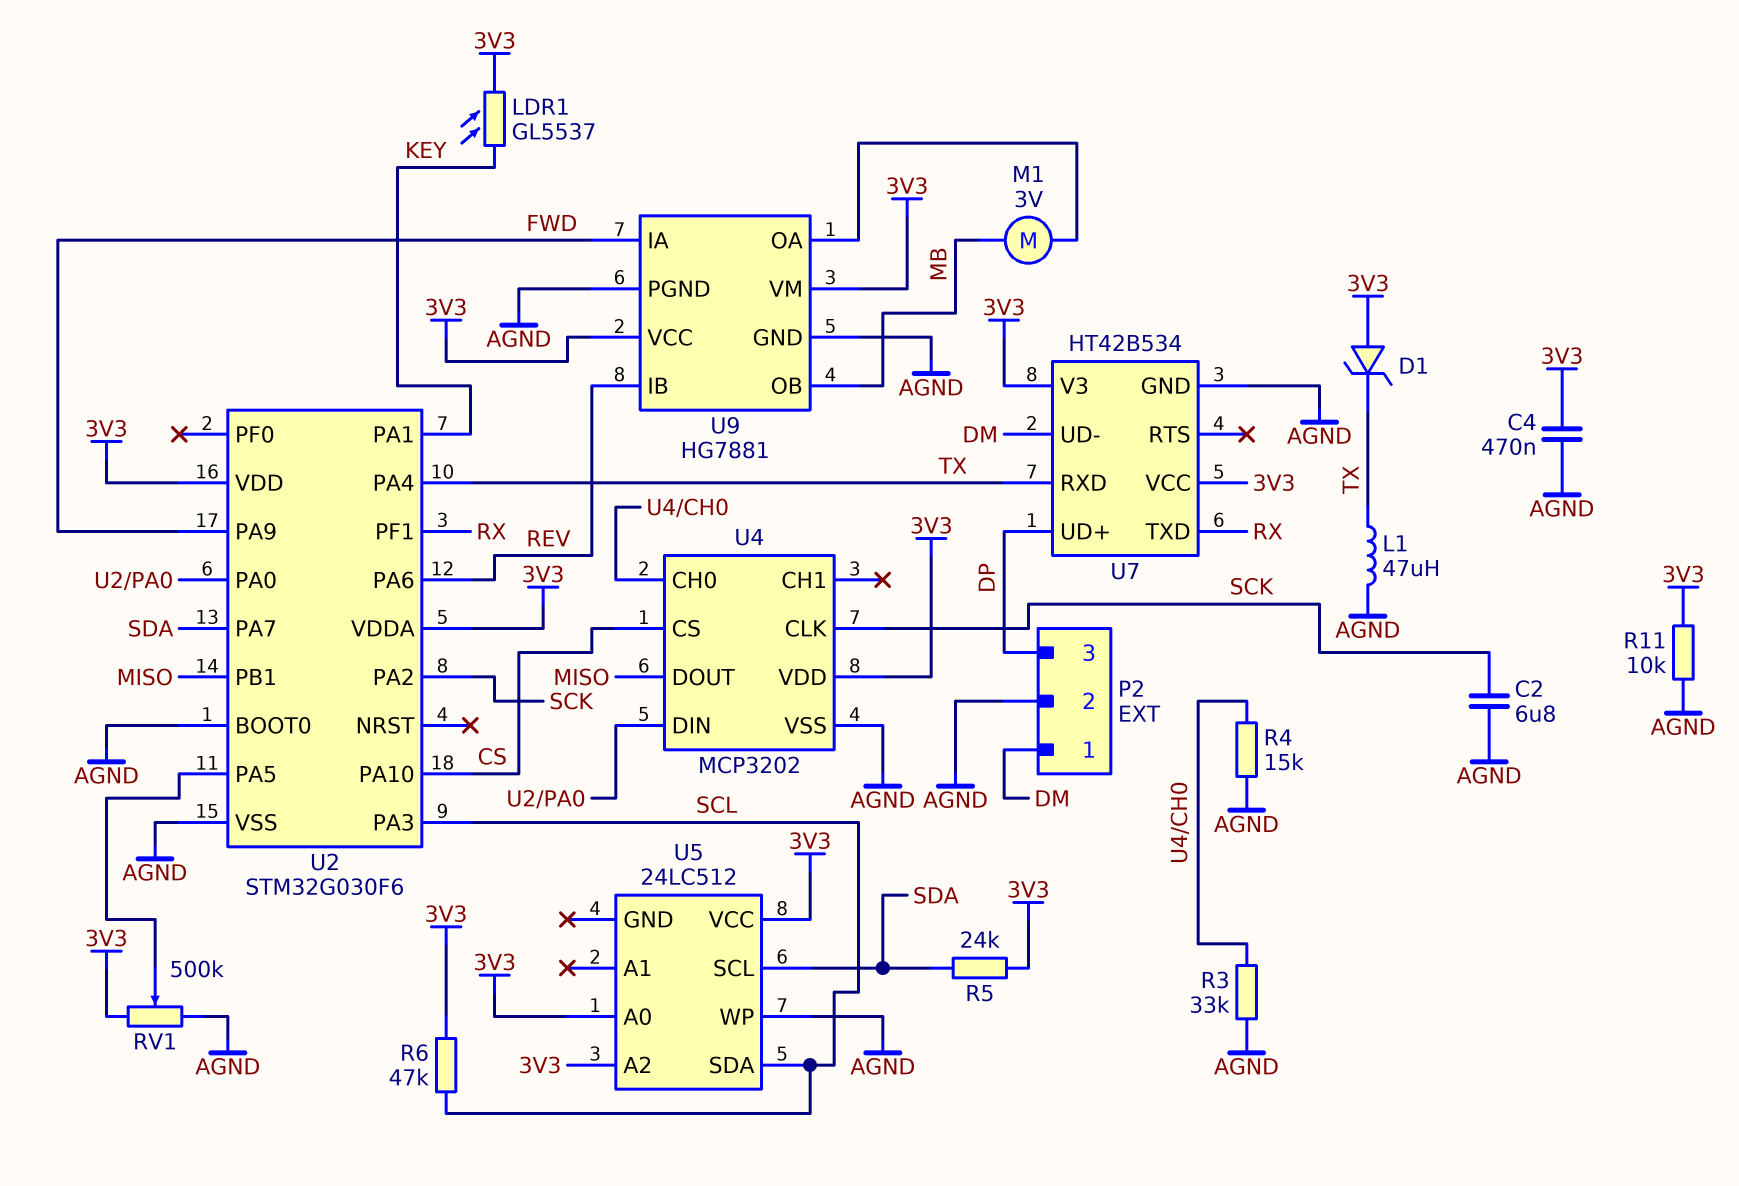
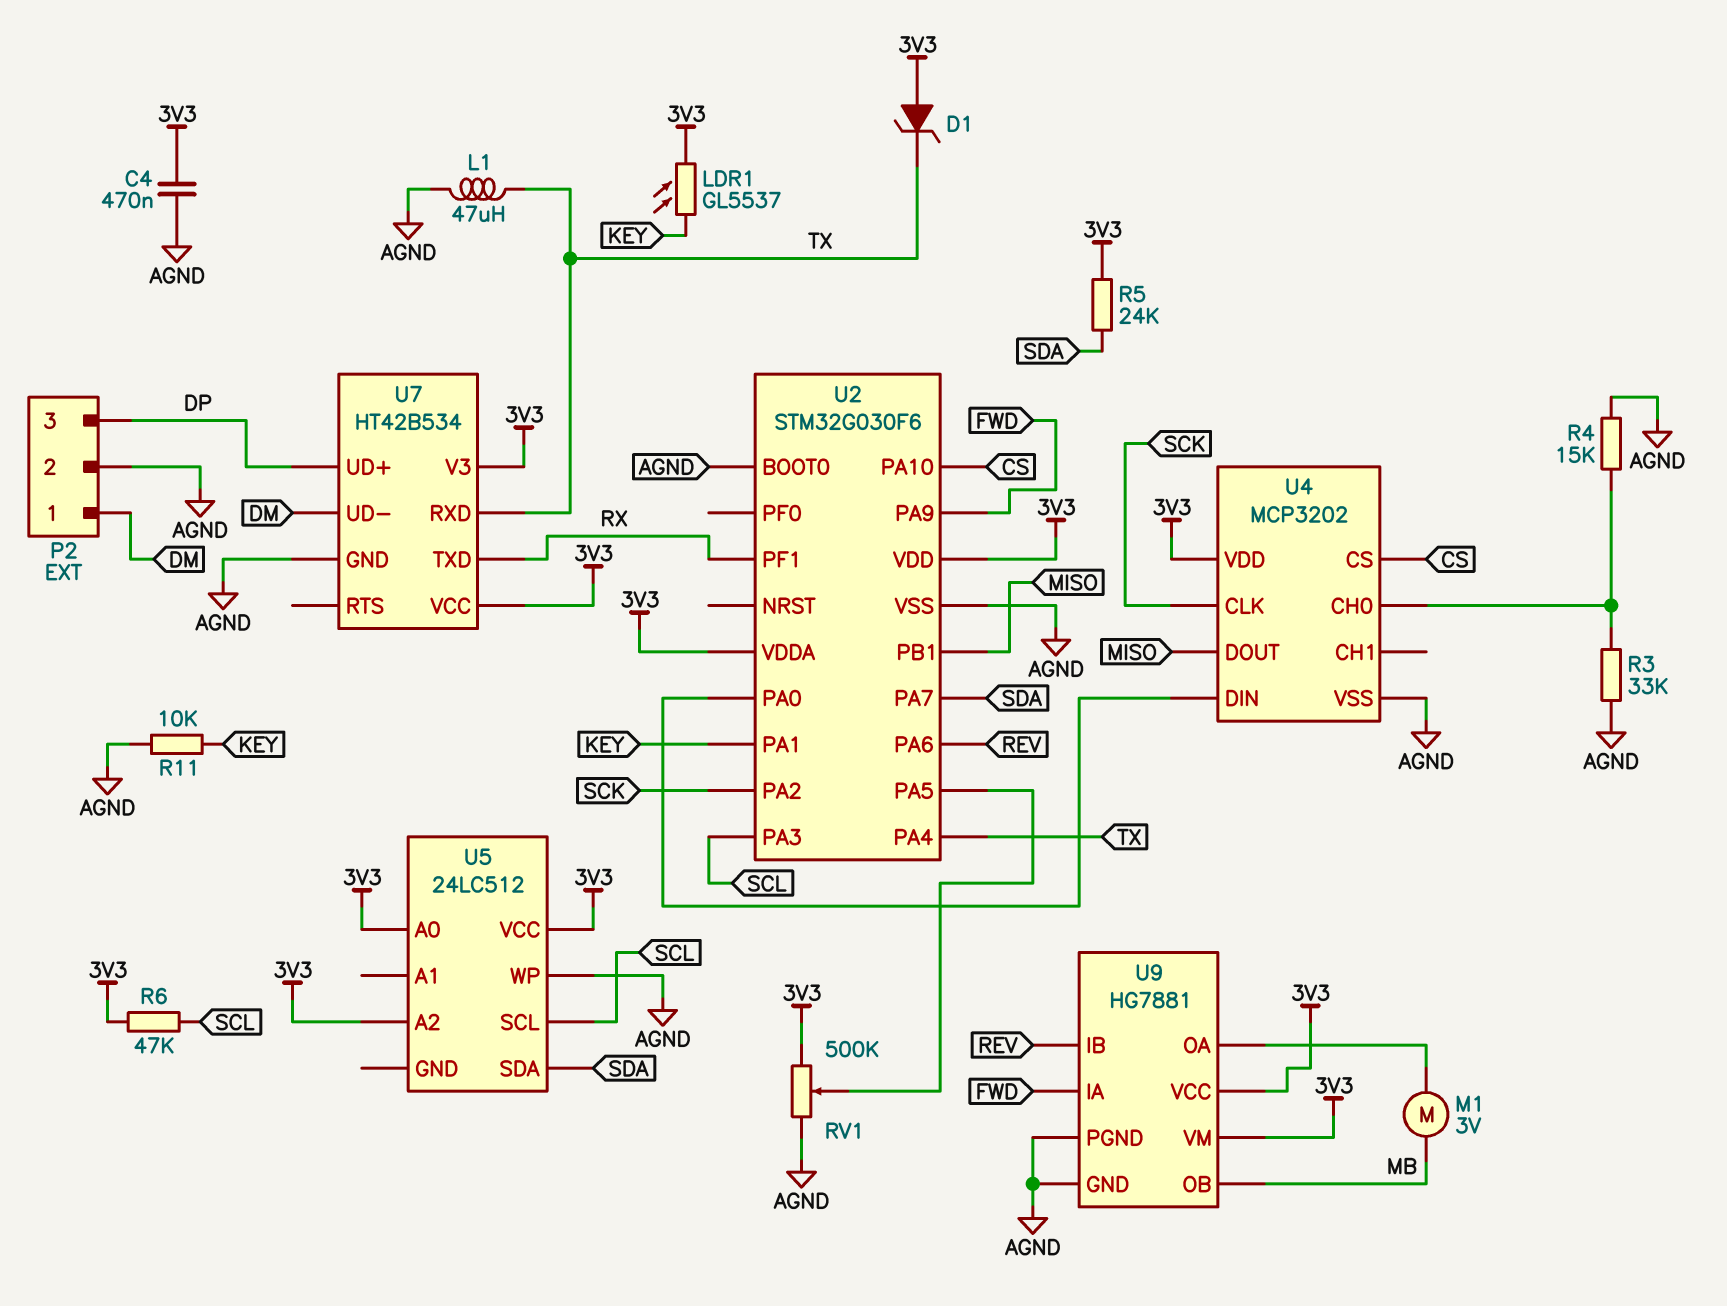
C2: 6.8uF (AGND, SCK) -> none
R11: 10k (3V3, AGND) -> 10k (AGND, KEY)
U5 pin SCL: SDA -> SCL
U5 pin SDA: SCL -> SDA

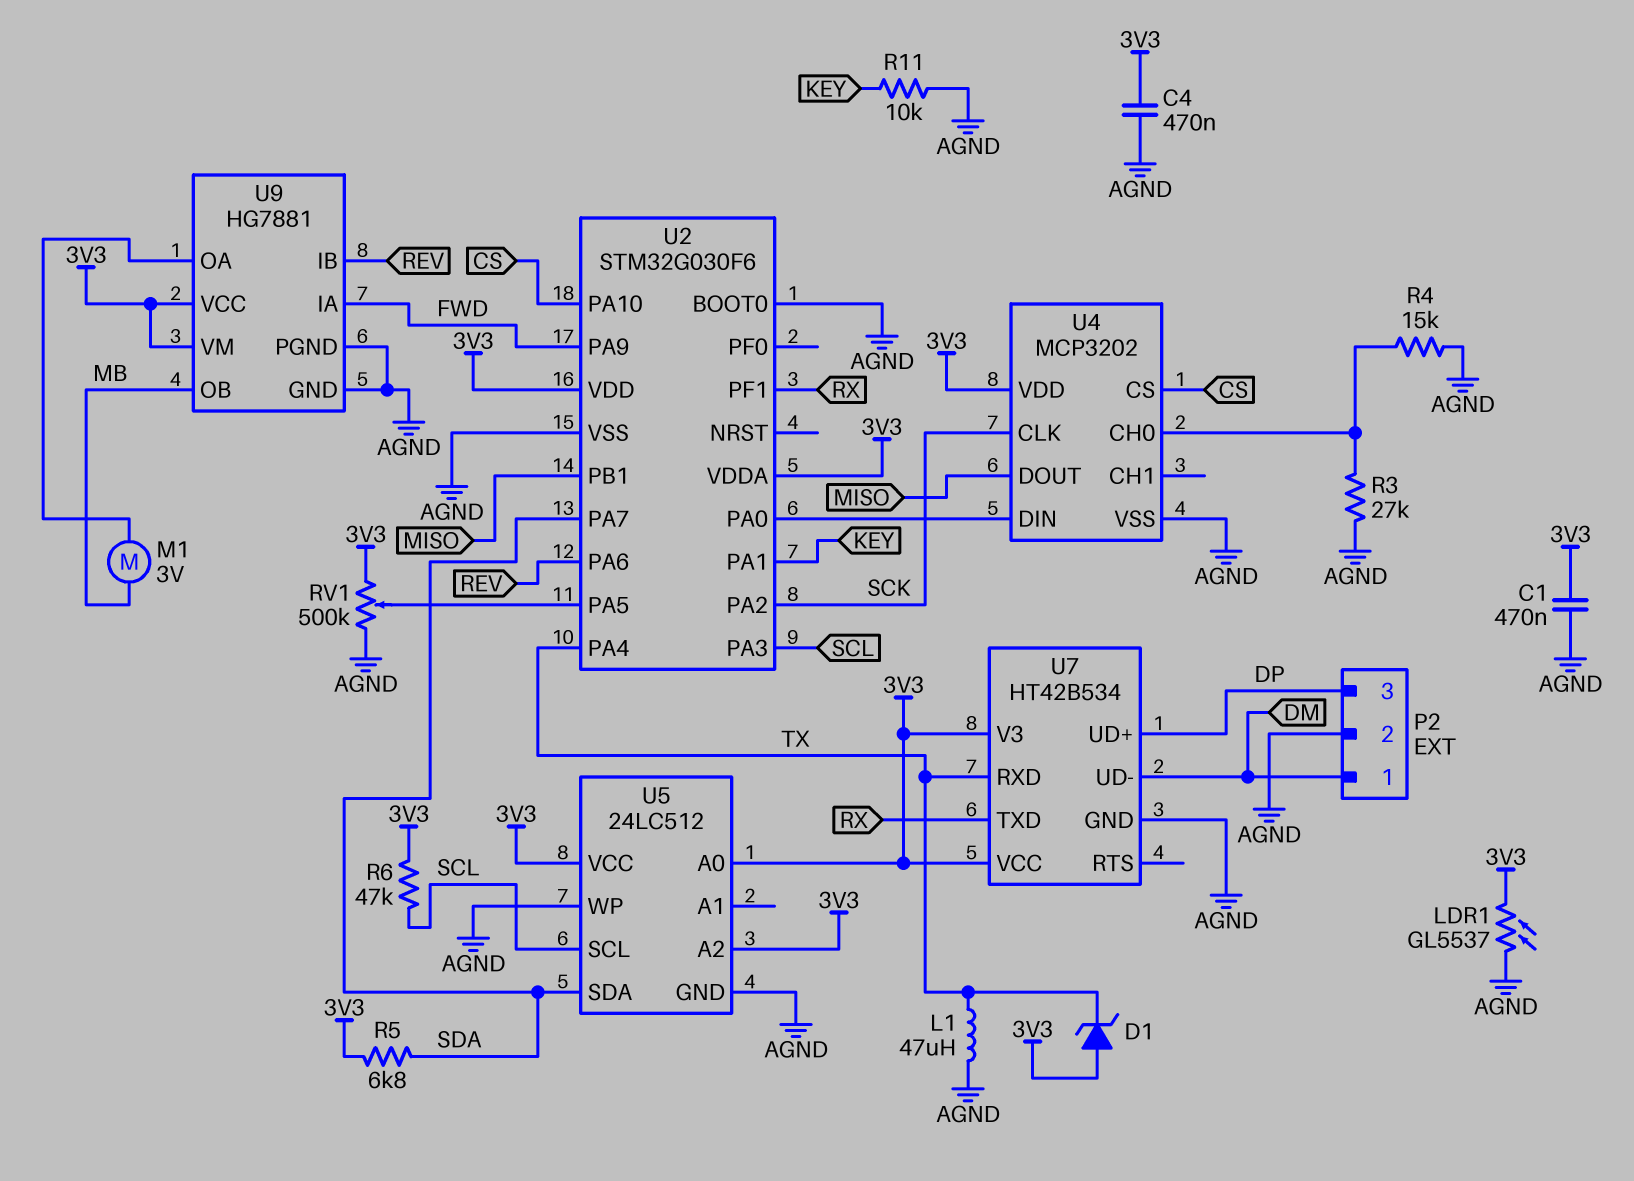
C1: none -> 470nF (3V3, AGND)
LDR1: GL5537 (3V3, KEY) -> GL5537 (3V3, AGND)
R3: 33k (AGND, U4/CH0) -> 27k (AGND, U4/CH0)
R5: 24k (3V3, SDA) -> 6.8k (3V3, SDA)
U5 pin GND: none -> AGND

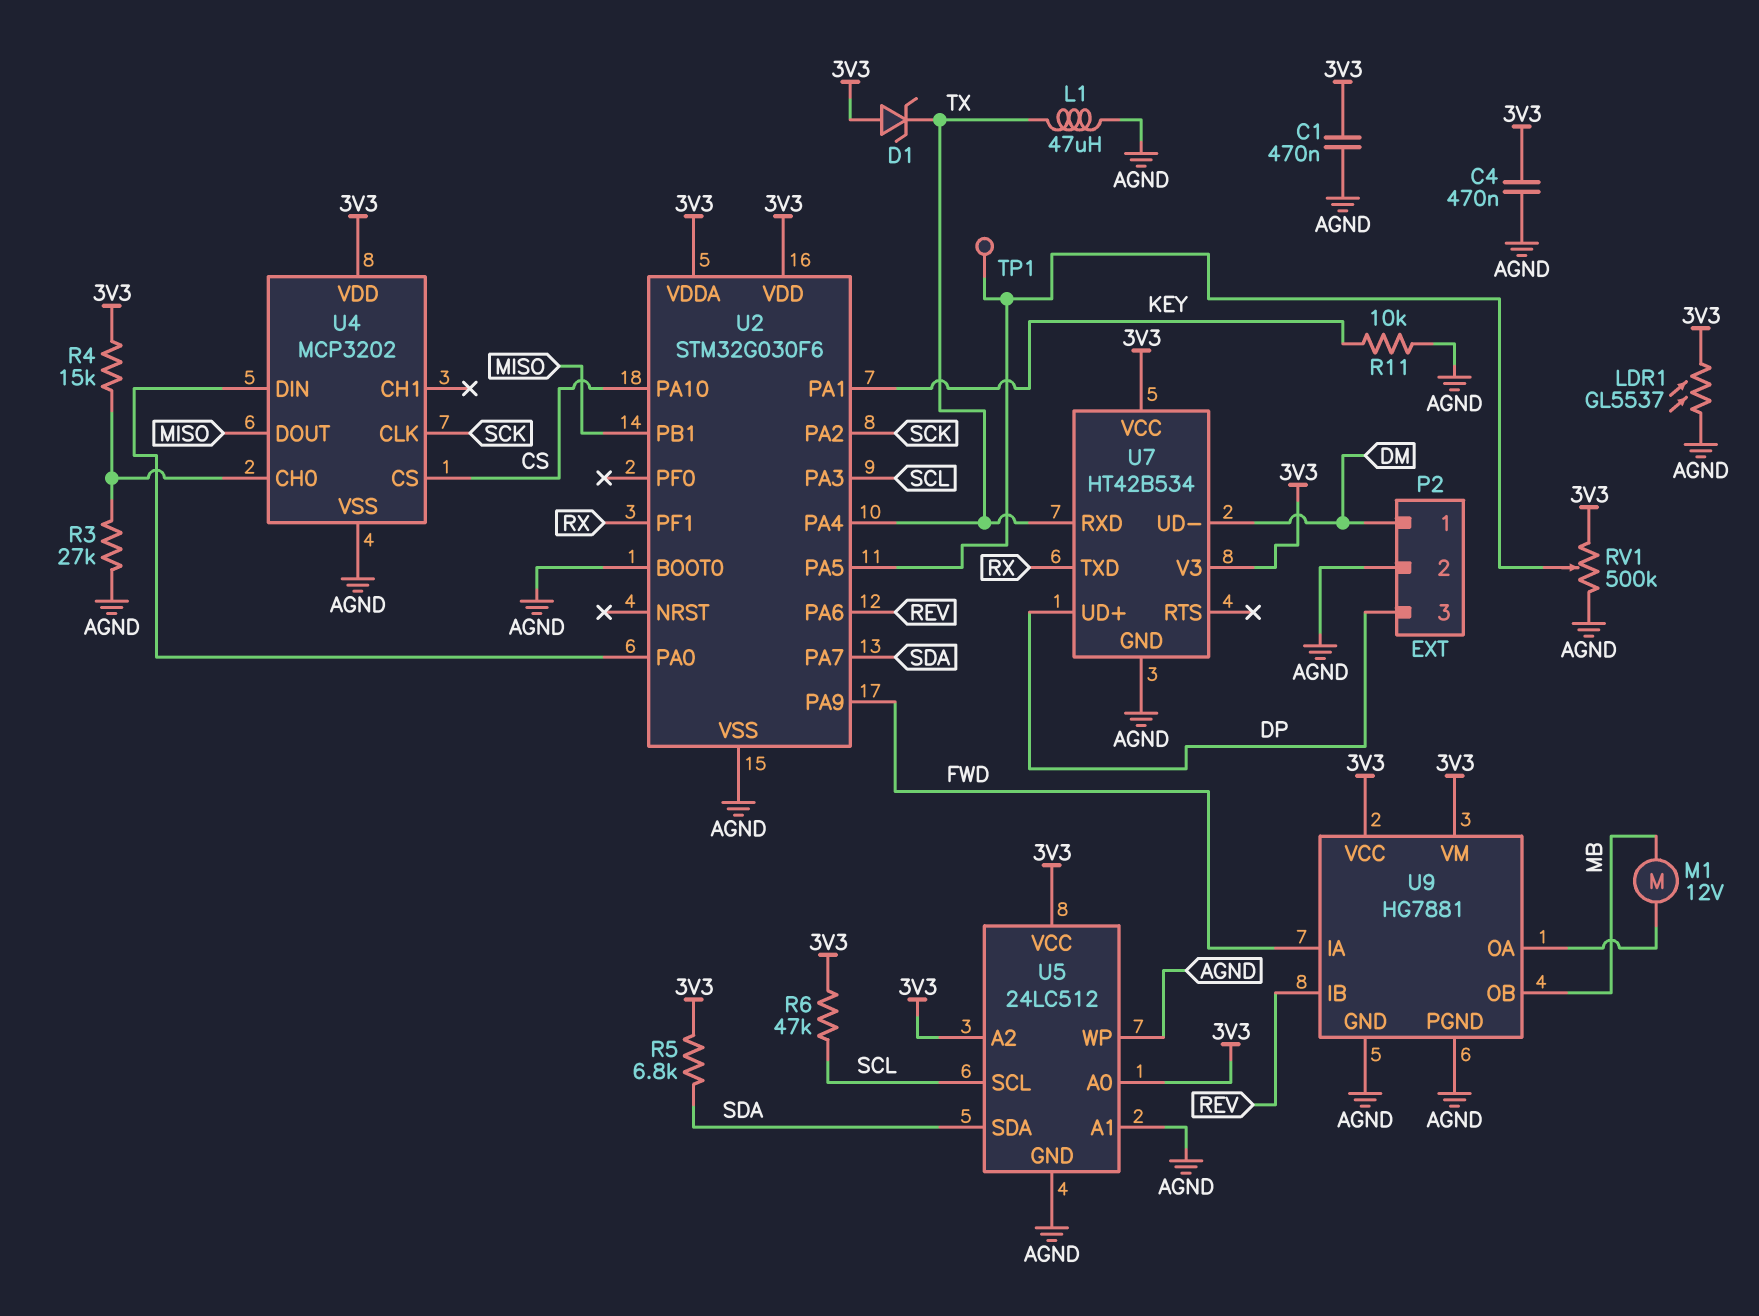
M1: motor 3V (MB, U9/OA) -> motor 12V (MB, U9/OA)
R4: 15k (AGND, U4/CH0) -> 15k (3V3, U4/CH0)
TP1: none -> test point (U2/PA5)
U5 pin A1: none -> AGND

